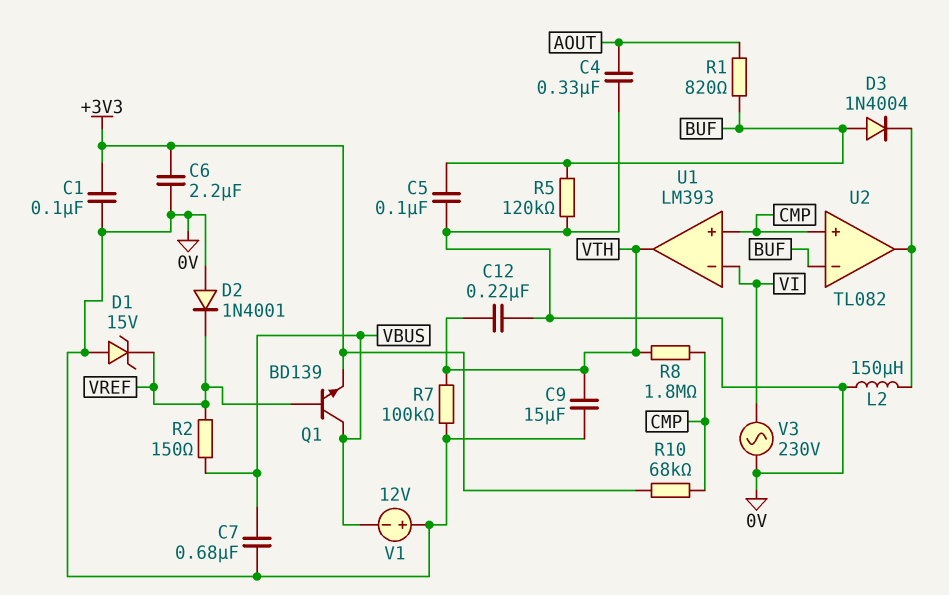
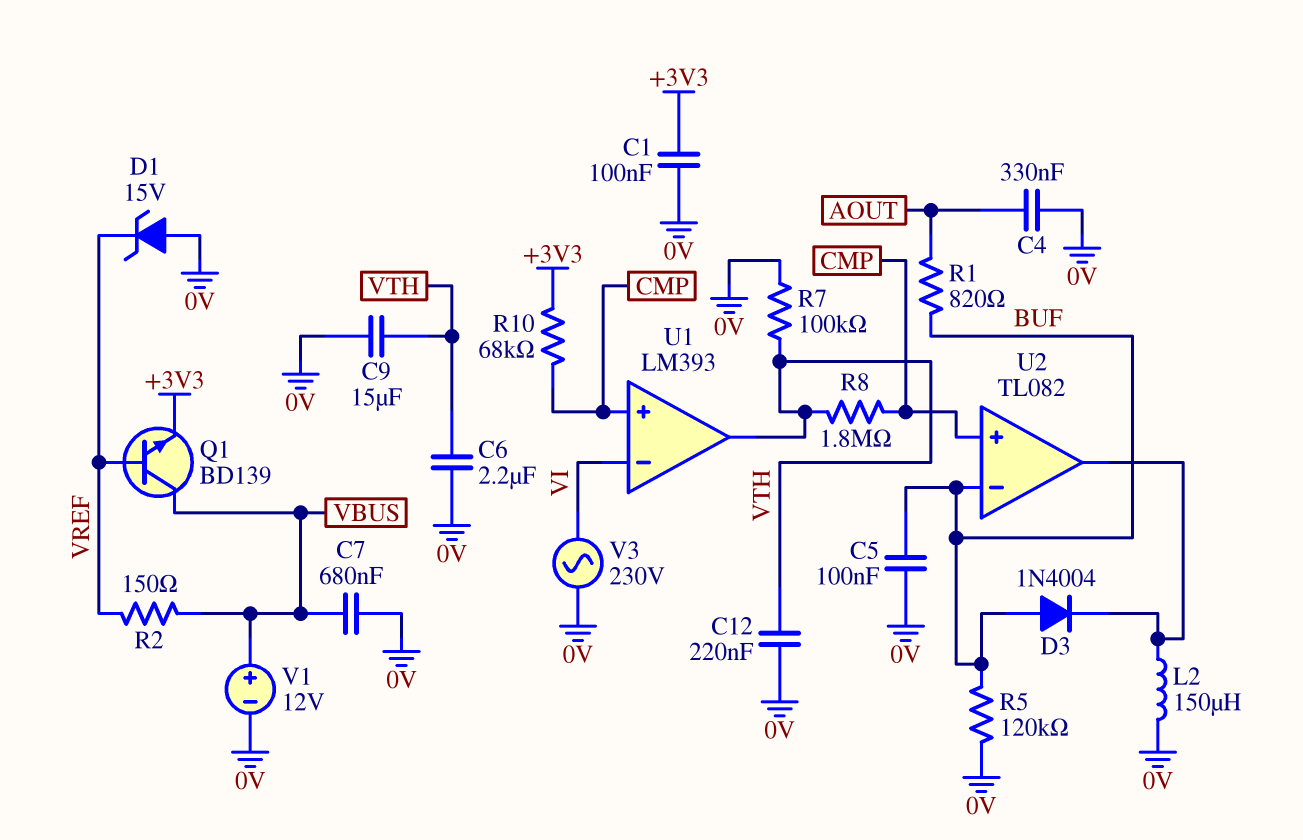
C6: 2.2uF (+3V3, 0V) -> 2.2uF (0V, VTH)
D2: diode 1N4001 (A 0V, K VREF) -> none
V1: 12V (plus 0V, minus VBUS) -> 12V (plus VBUS, minus 0V)

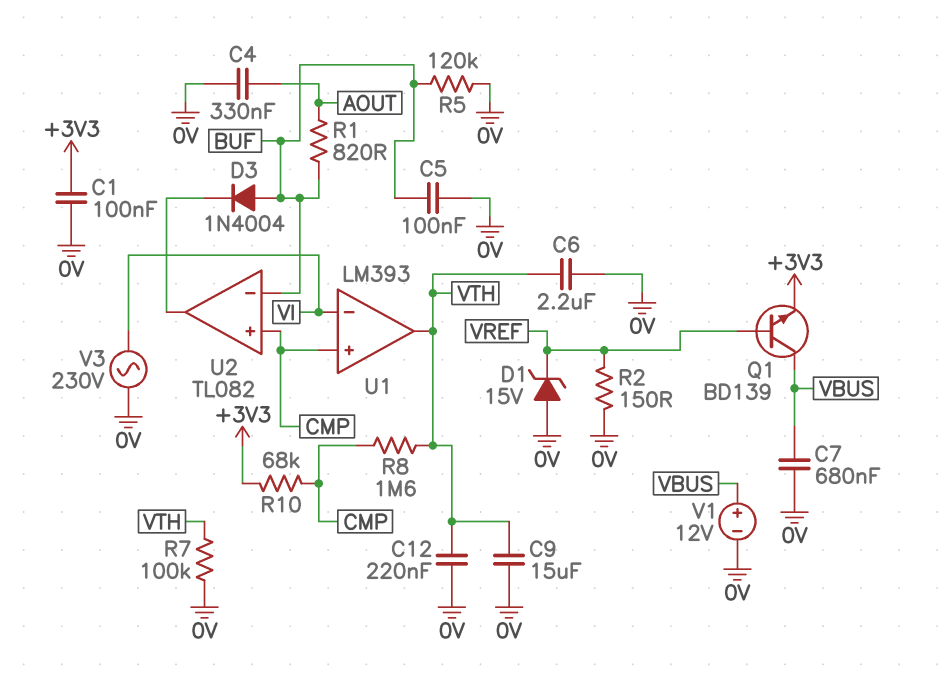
L2: 150uH (0V, U2/out) -> none
R2: 150 (VBUS, VREF) -> 150 (0V, VREF)
R8: 1.8M (CMP, VTH) -> 1.6M (CMP, VTH)

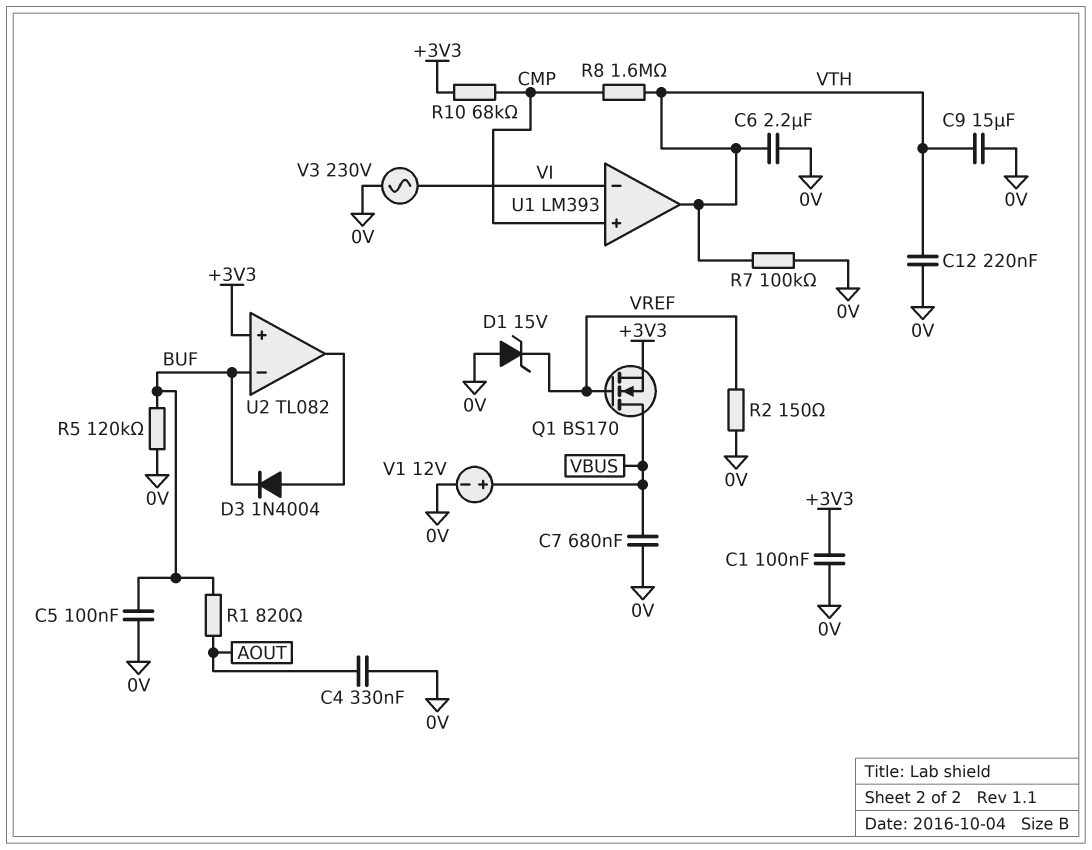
D3: diode 1N4004 (A BUF, K U2/out) -> diode 1N4004 (A U2/out, K BUF)
Q1: NPN BD139 (B VREF, C VBUS, E +3V3) -> NMOS BS170 (G VREF, D VBUS, S +3V3)
U2 pin in+: CMP -> +3V3

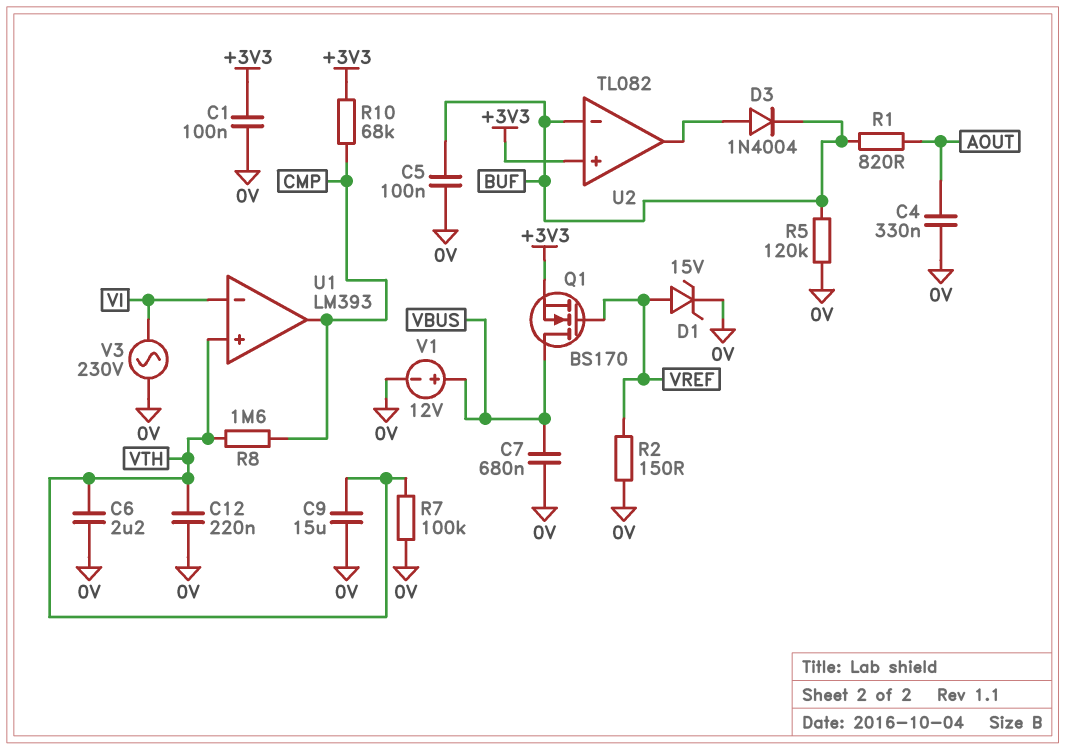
D1: zener 15V (A 0V, K VREF) -> zener 15V (A VREF, K 0V)
U1 pin in+: CMP -> VTH
U1 pin out: VTH -> CMP

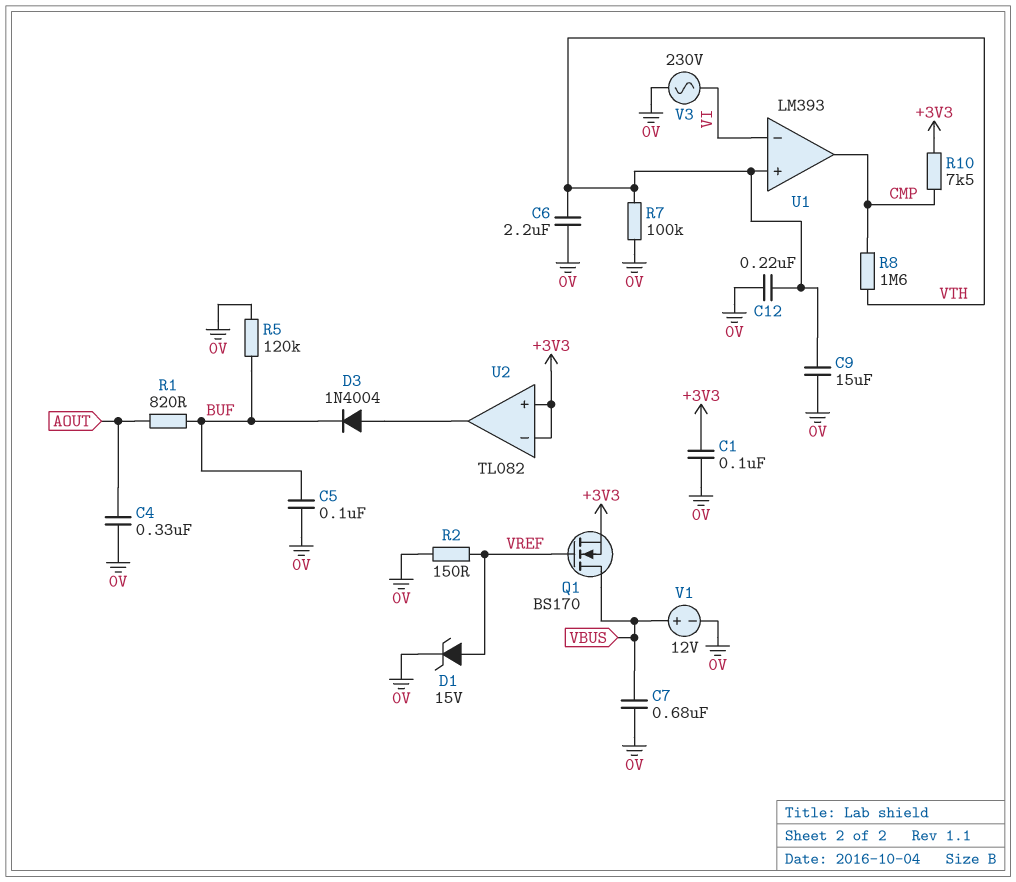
R10: 68k (+3V3, CMP) -> 7.5k (+3V3, CMP)
U2 pin in-: BUF -> +3V3

